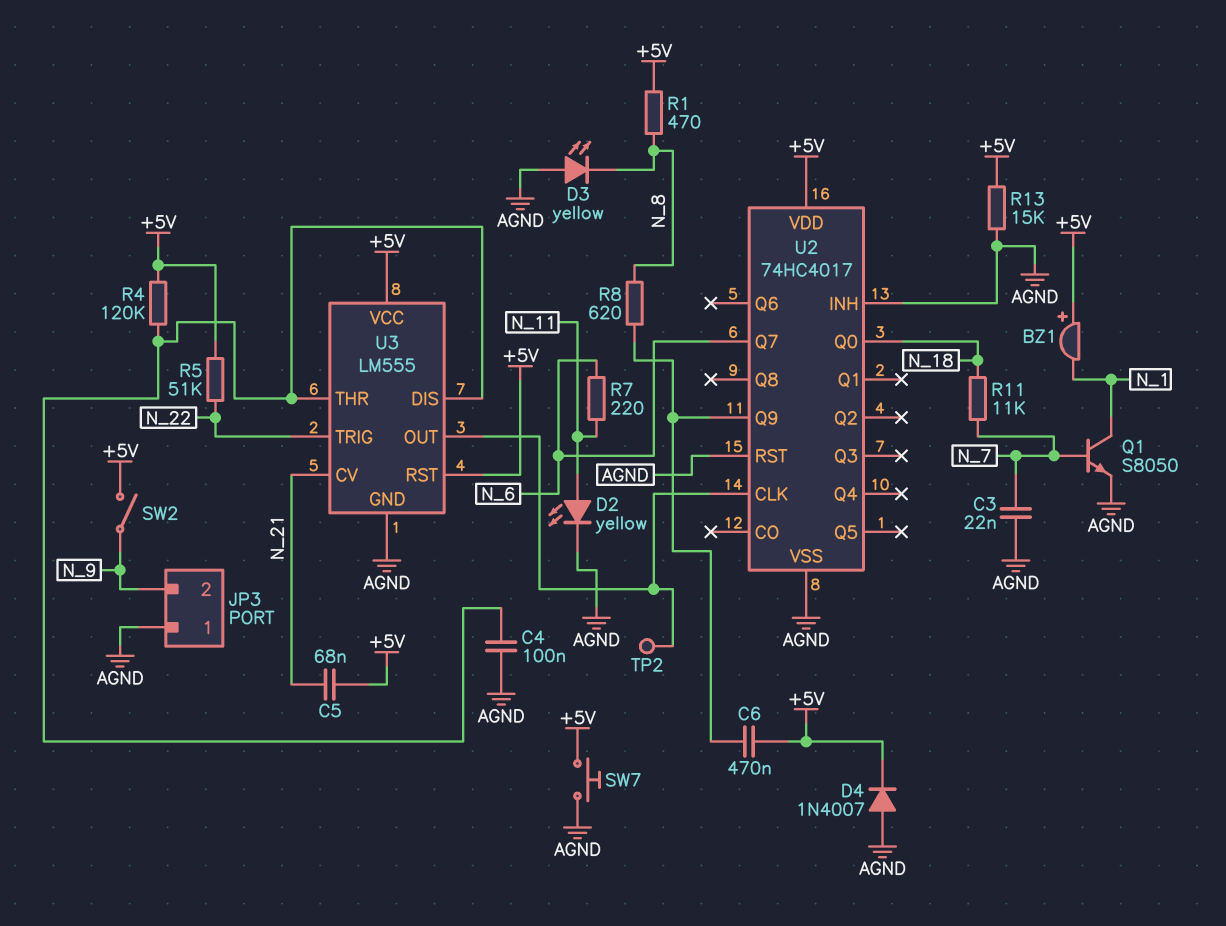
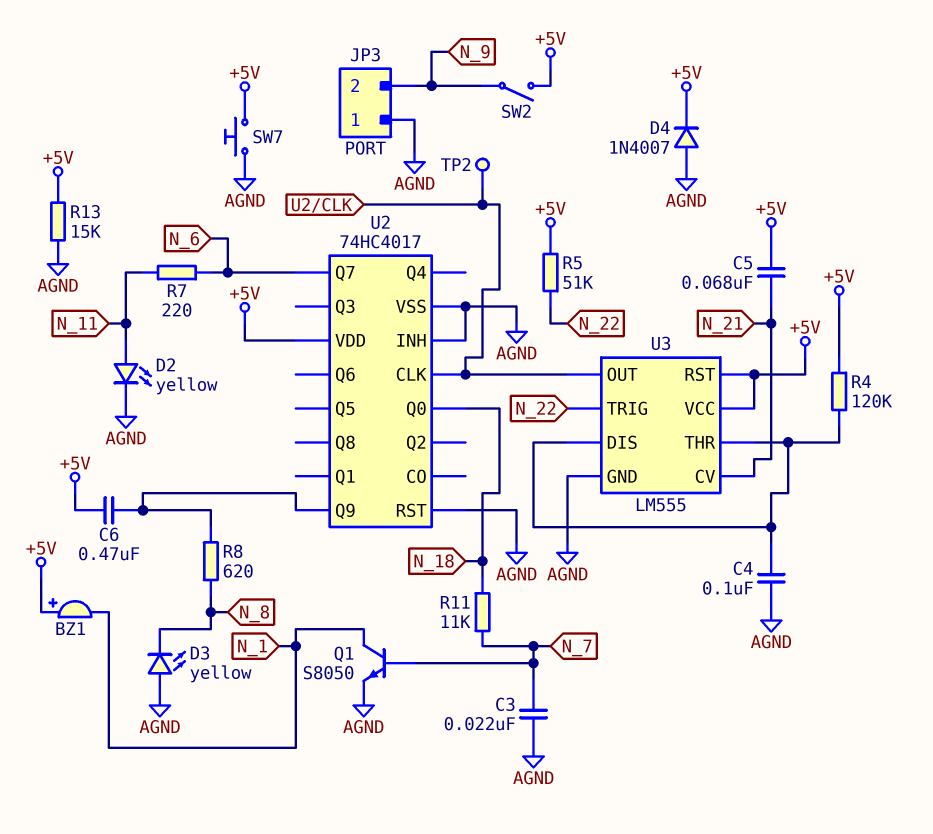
R1: 470 (+5V, N_8) -> none

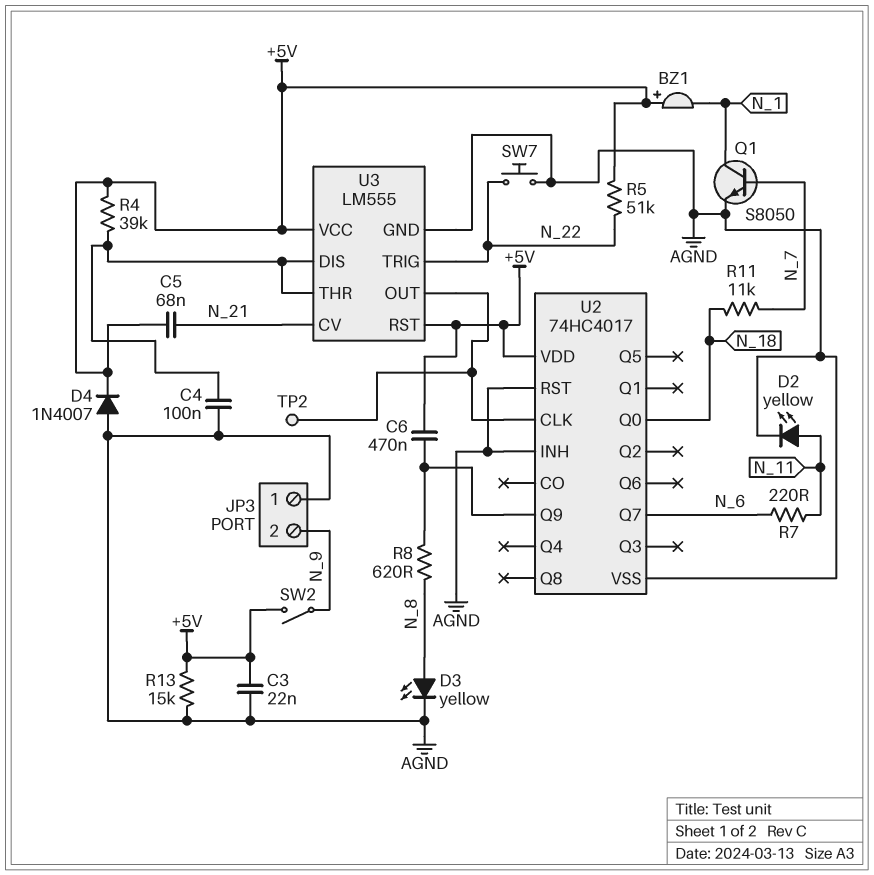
C3: 22nF (AGND, N_7) -> 22nF (+5V, AGND)
D3: LED yellow (A AGND, K N_8) -> LED yellow (A N_8, K AGND)
R4: 120k (+5V, U3/DIS) -> 39k (+5V, U3/DIS)
SW7: button (+5V, AGND) -> button (AGND, N_22)

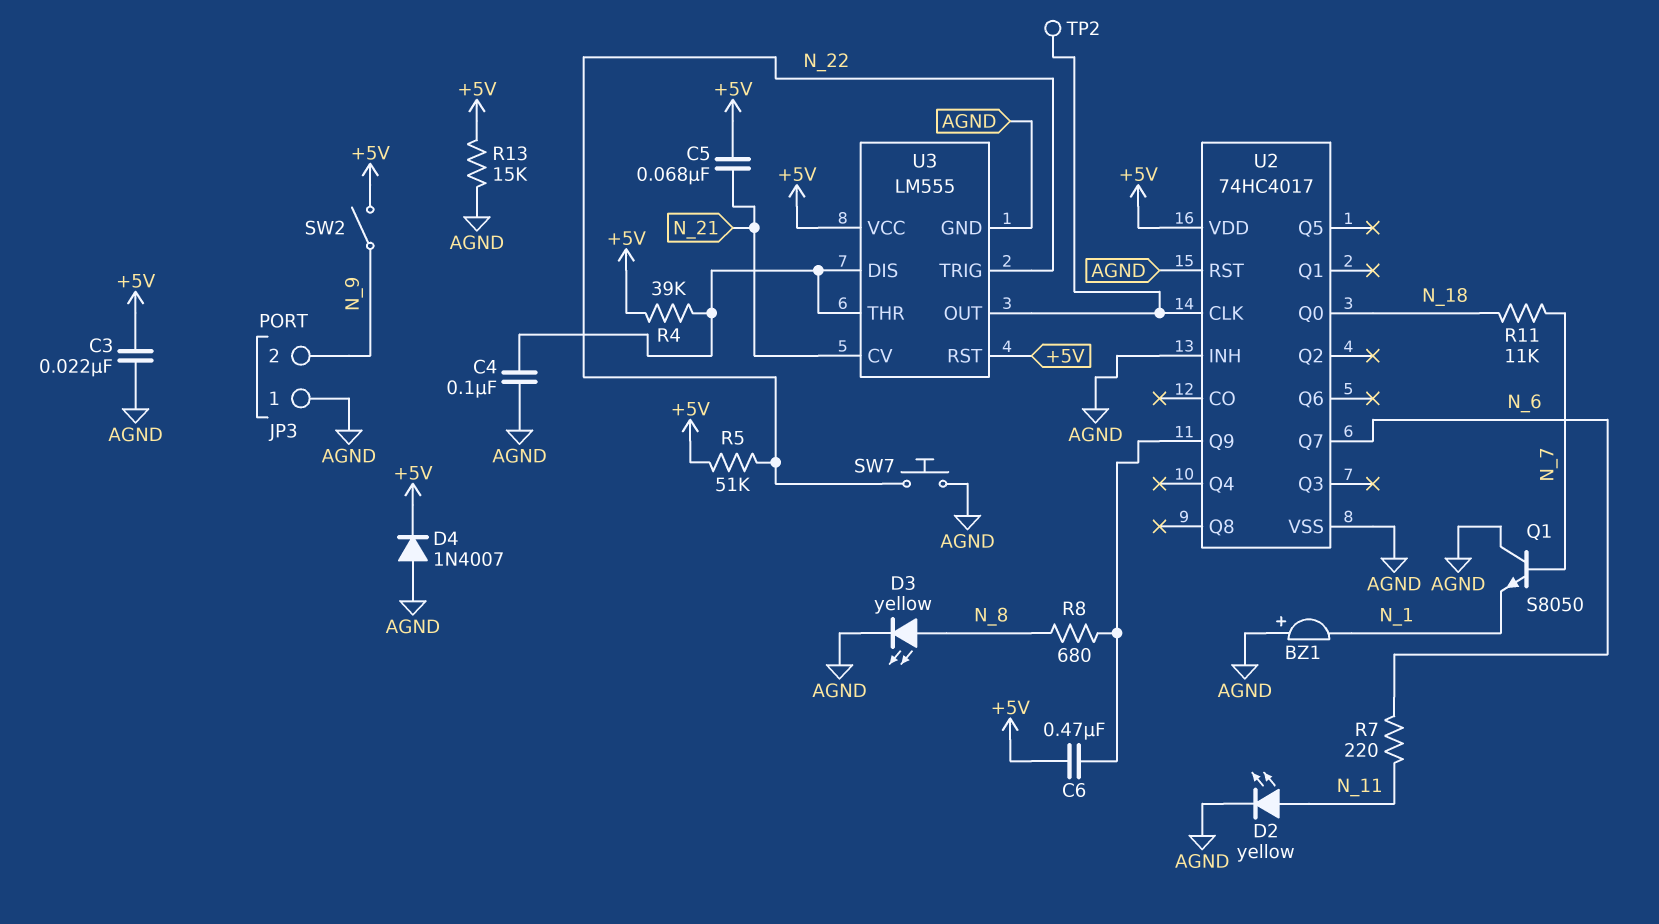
BZ1: buzzer (plus +5V, minus N_1) -> buzzer (plus AGND, minus N_1)
Q1: NPN S8050 (B N_7, C N_1, E AGND) -> NPN S8050 (B N_7, C AGND, E N_1)
R8: 620 (N_8, U2/Q9) -> 680 (N_8, U2/Q9)

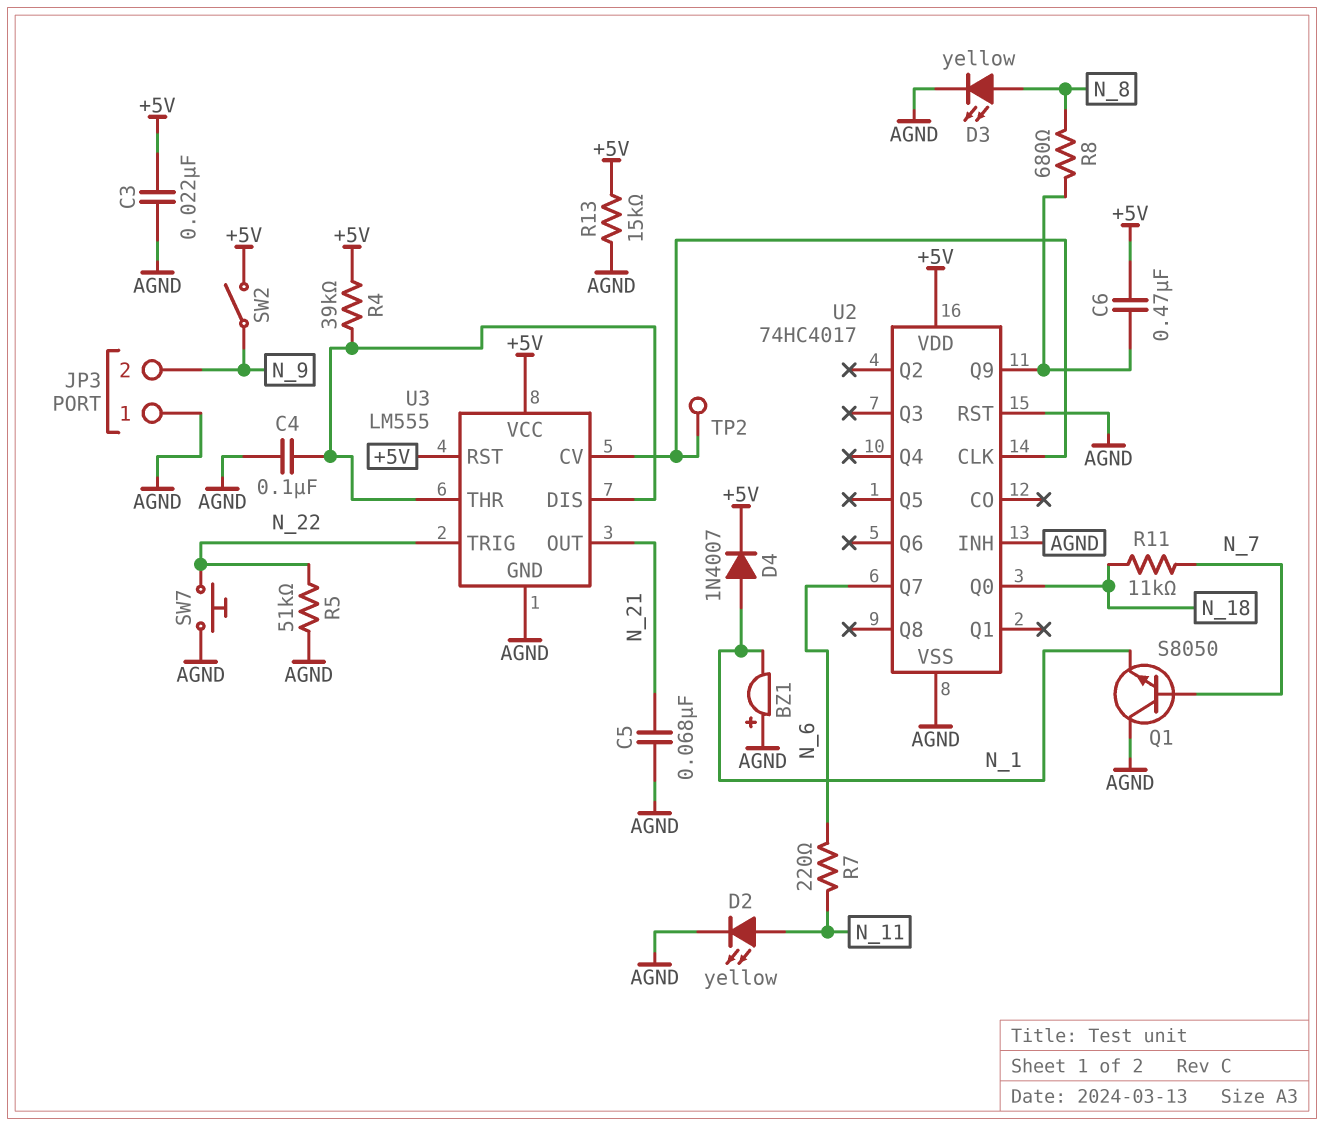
C5: 68nF (+5V, N_21) -> 68nF (AGND, N_21)
D4: diode 1N4007 (A AGND, K +5V) -> diode 1N4007 (A N_1, K +5V)
R5: 51k (+5V, N_22) -> 51k (AGND, N_22)
U3 pin CV: N_21 -> U2/CLK
U3 pin OUT: U2/CLK -> N_21

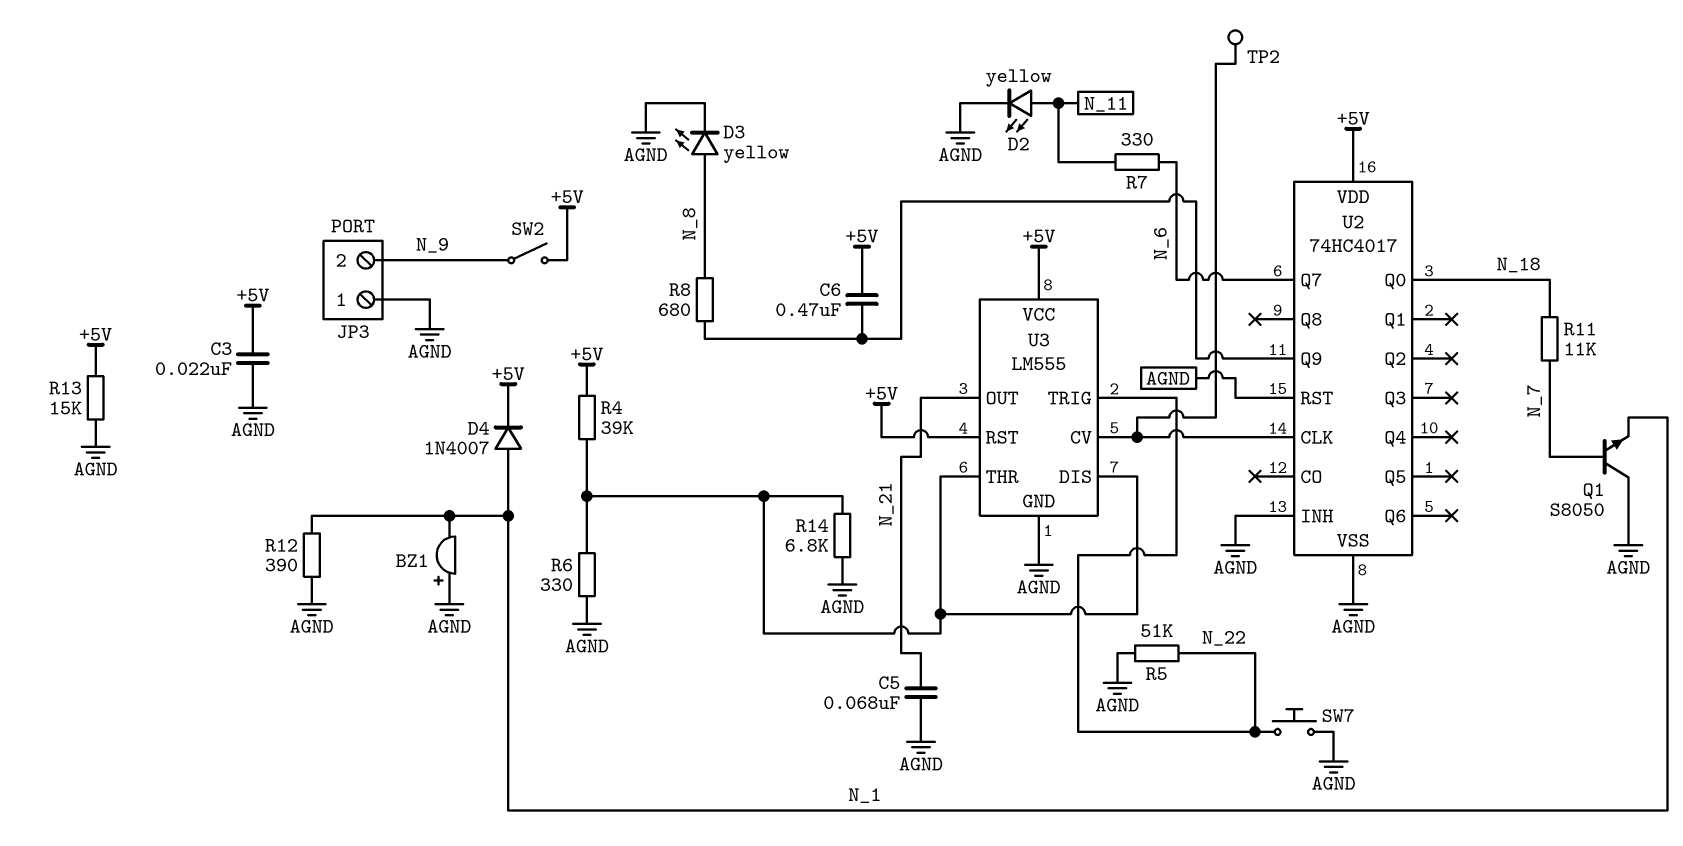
C4: 100nF (AGND, U3/DIS) -> none
R6: none -> 330 (AGND, U3/DIS)
R7: 220 (N_6, N_11) -> 330 (N_6, N_11)
R12: none -> 390 (AGND, N_1)
R14: none -> 6.8k (AGND, U3/DIS)

